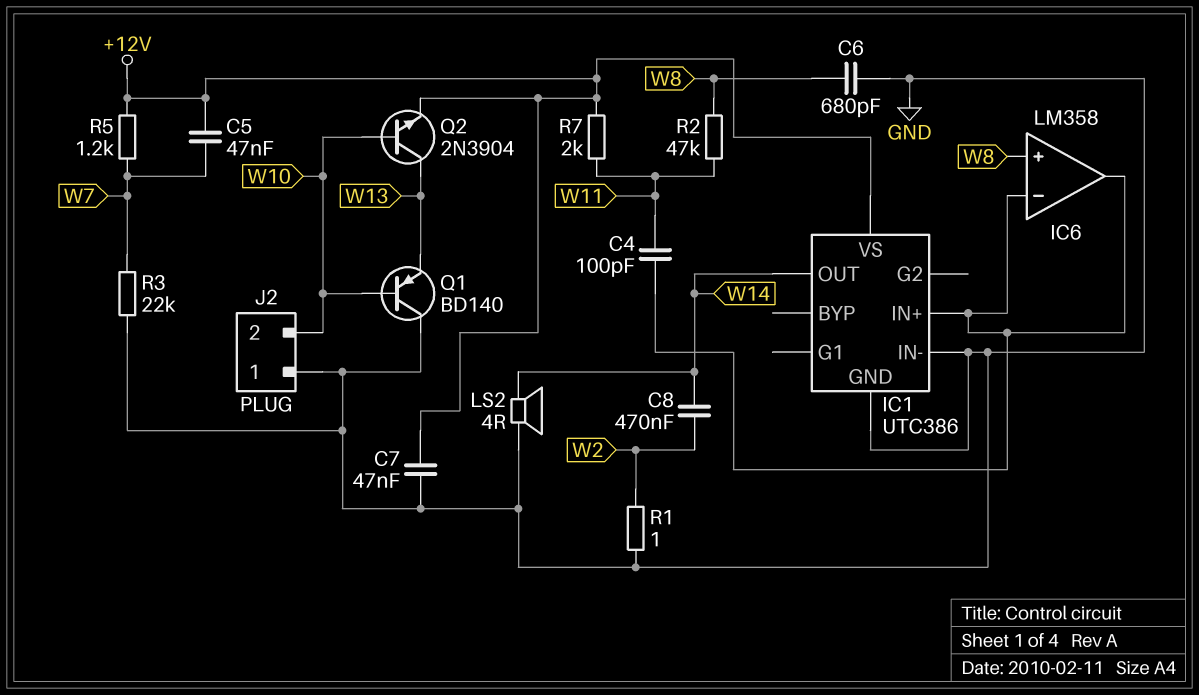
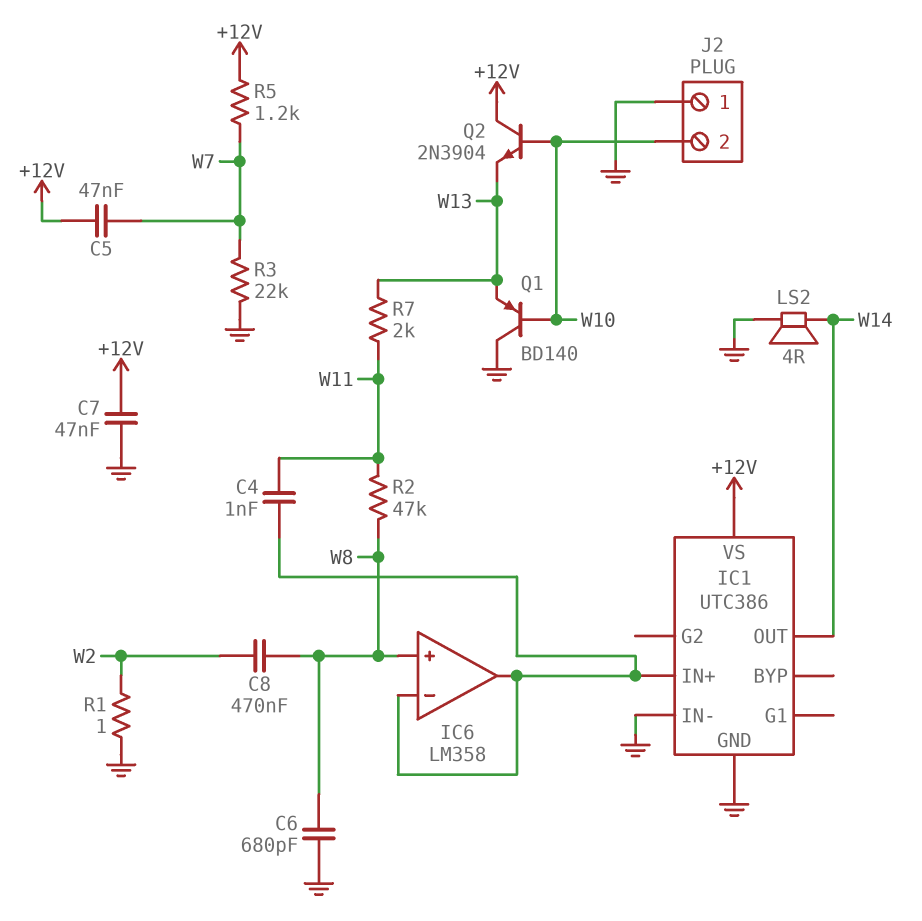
C4: 100pF (IC1/IN+, W11) -> 1nF (IC1/IN+, W11)
C8: 470nF (W2, W14) -> 470nF (W2, W8)
Q2: NPN 2N3904 (B W10, C W13, E +12V) -> NPN 2N3904 (B W10, C +12V, E W13)
R7: 2k (+12V, W11) -> 2k (W11, W13)

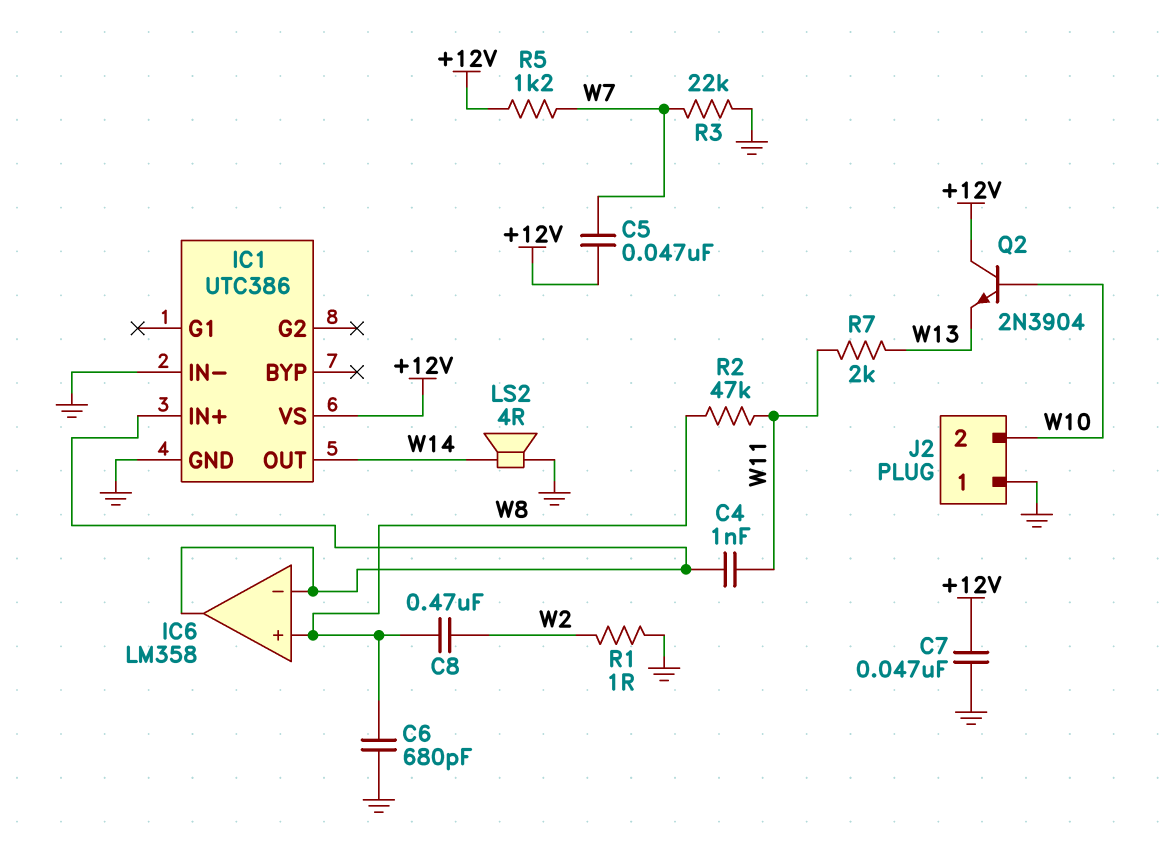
Q1: PNP BD140 (B W10, C GND, E W13) -> none

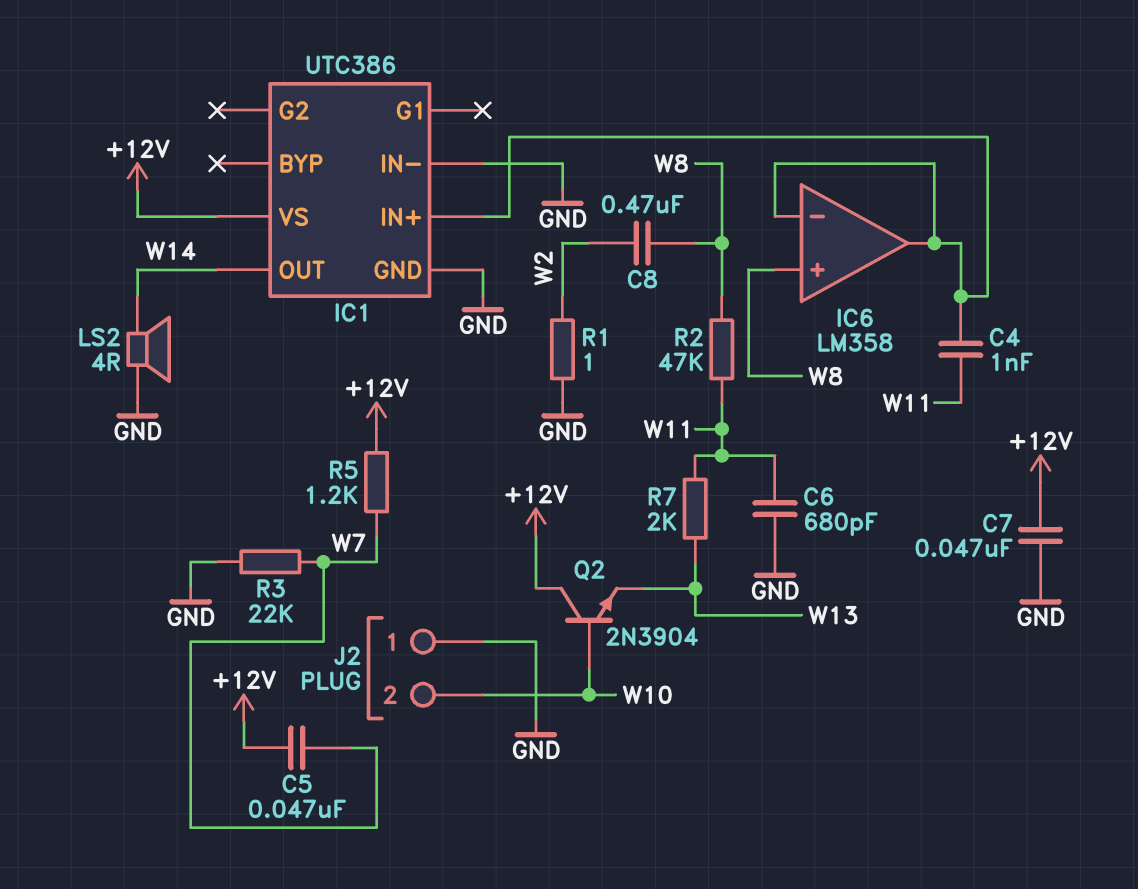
C6: 680pF (GND, W8) -> 680pF (GND, W11)

